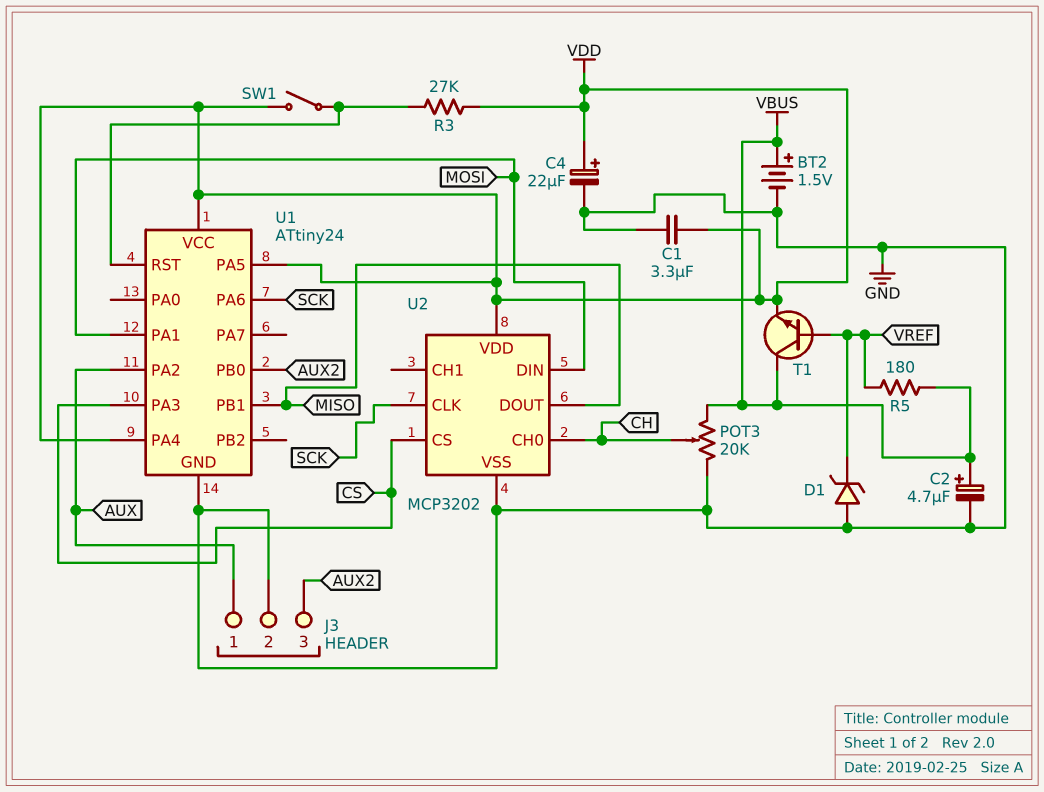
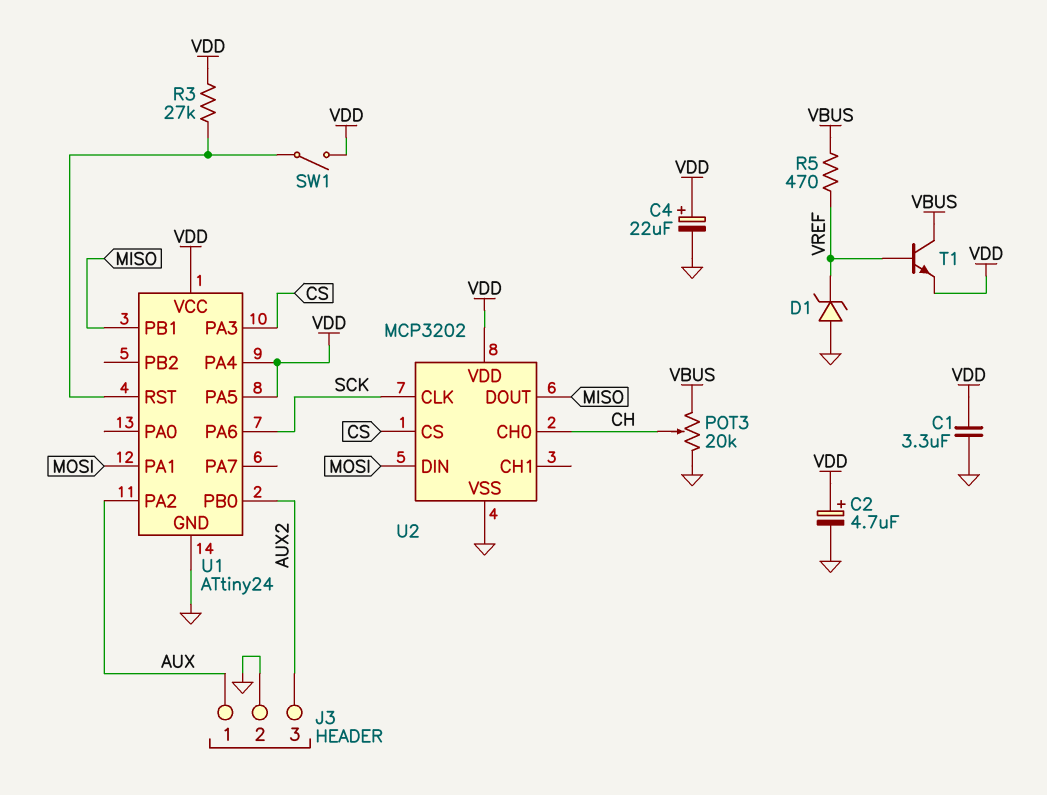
BT2: 1.5V (plus VBUS, minus GND) -> none
C2: 4.7uF (plus VBUS, minus GND) -> 4.7uF (plus VDD, minus GND)
R5: 180 (VBUS, VREF) -> 470 (VBUS, VREF)

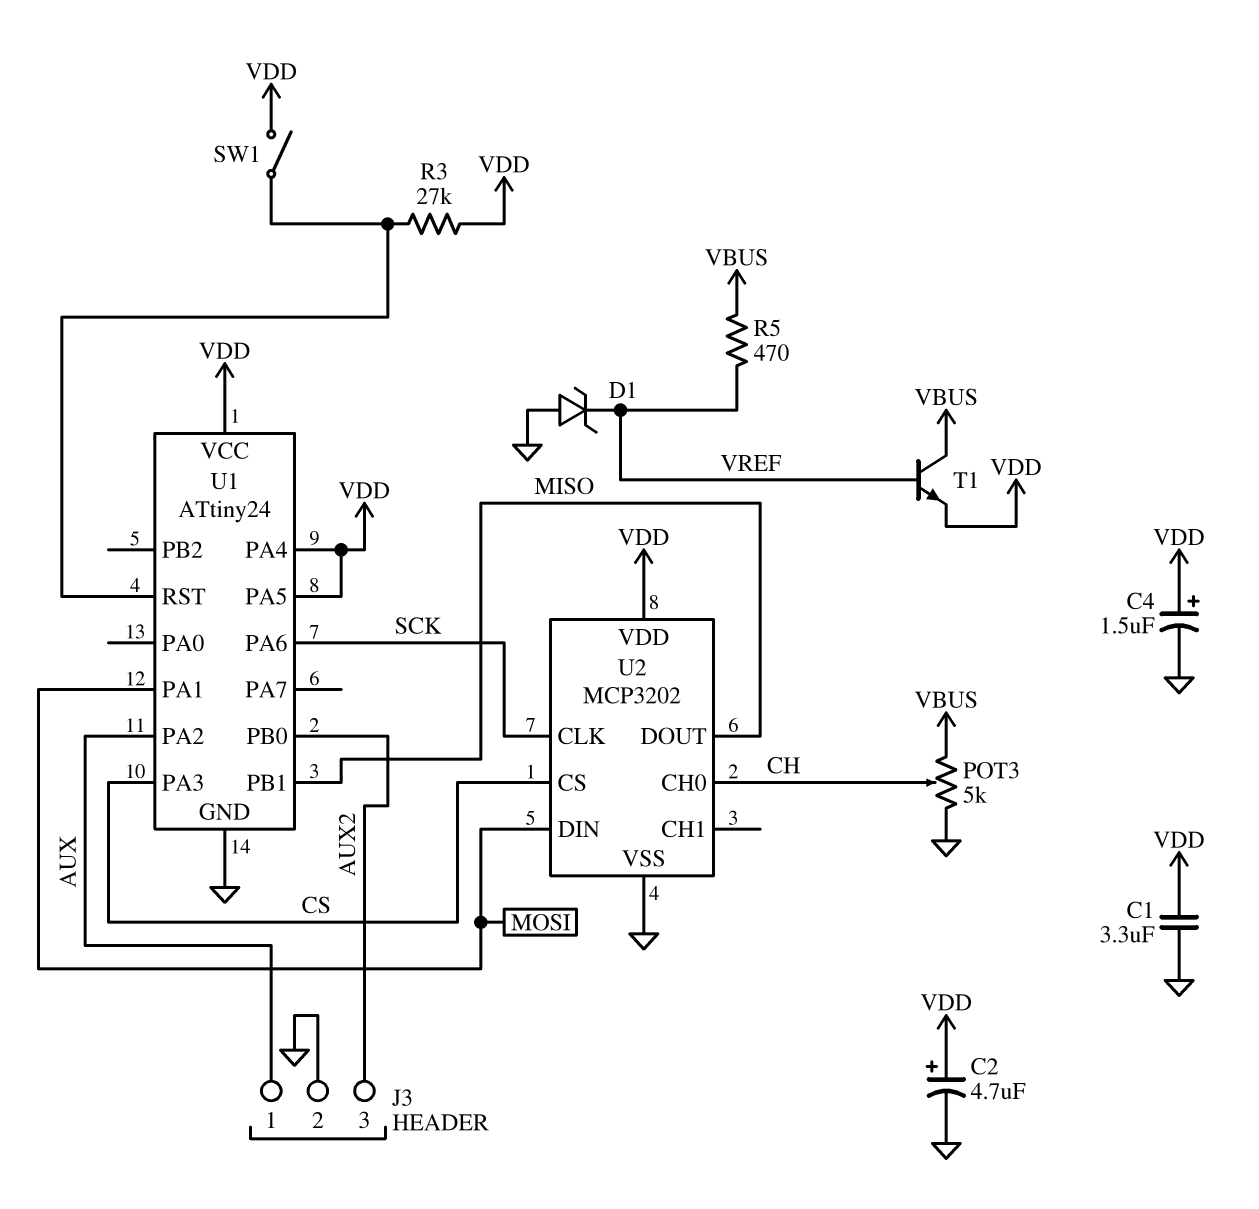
C4: 22uF (plus VDD, minus GND) -> 1.5uF (plus VDD, minus GND)
POT3: 20k (GND, VBUS, wiper CH) -> 5k (GND, VBUS, wiper CH)

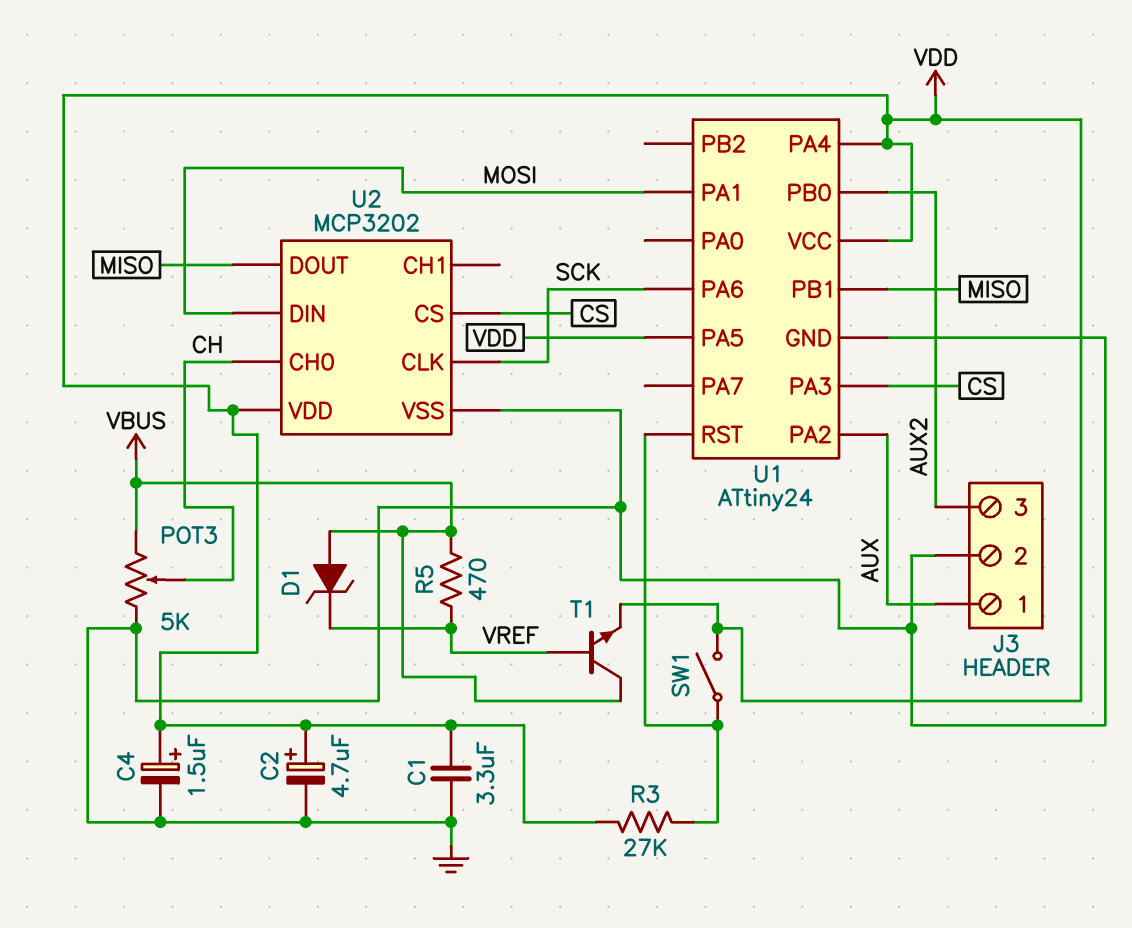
D1: zener (A GND, K VREF) -> zener (A VBUS, K VREF)

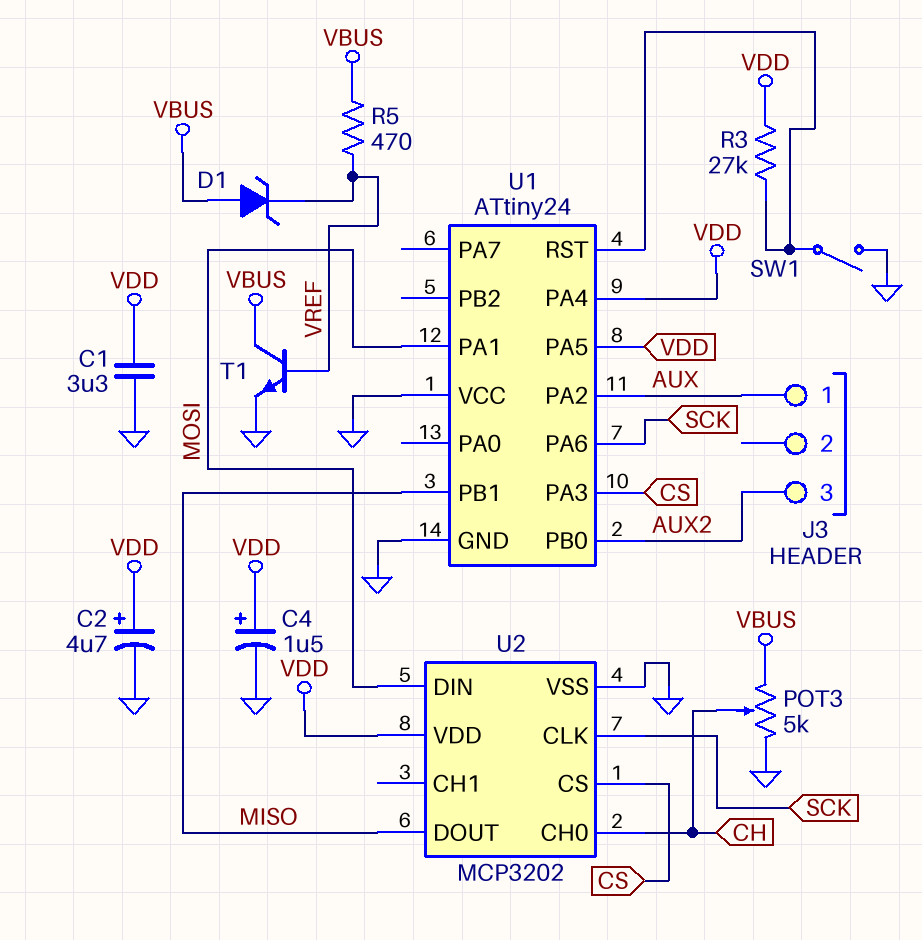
J3 pin 2: GND -> none
SW1: switch (U1/RST, VDD) -> switch (GND, U1/RST)
T1: NPN (B VREF, C VBUS, E VDD) -> NPN (B VREF, C VBUS, E GND)
U1 pin VCC: VDD -> GND

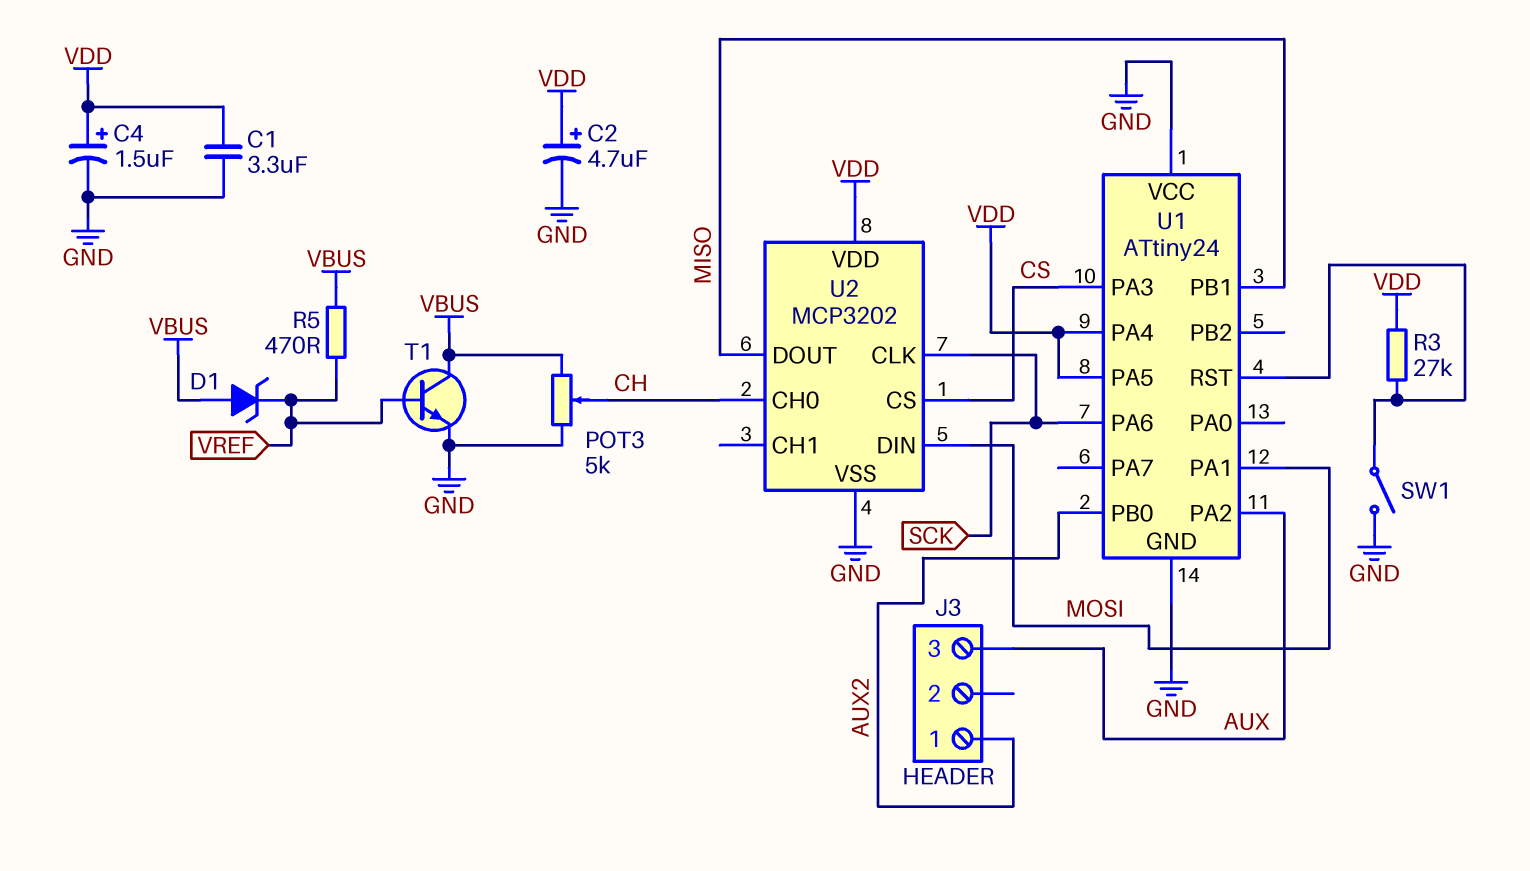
J3 pin 1: AUX -> AUX2
J3 pin 3: AUX2 -> AUX

